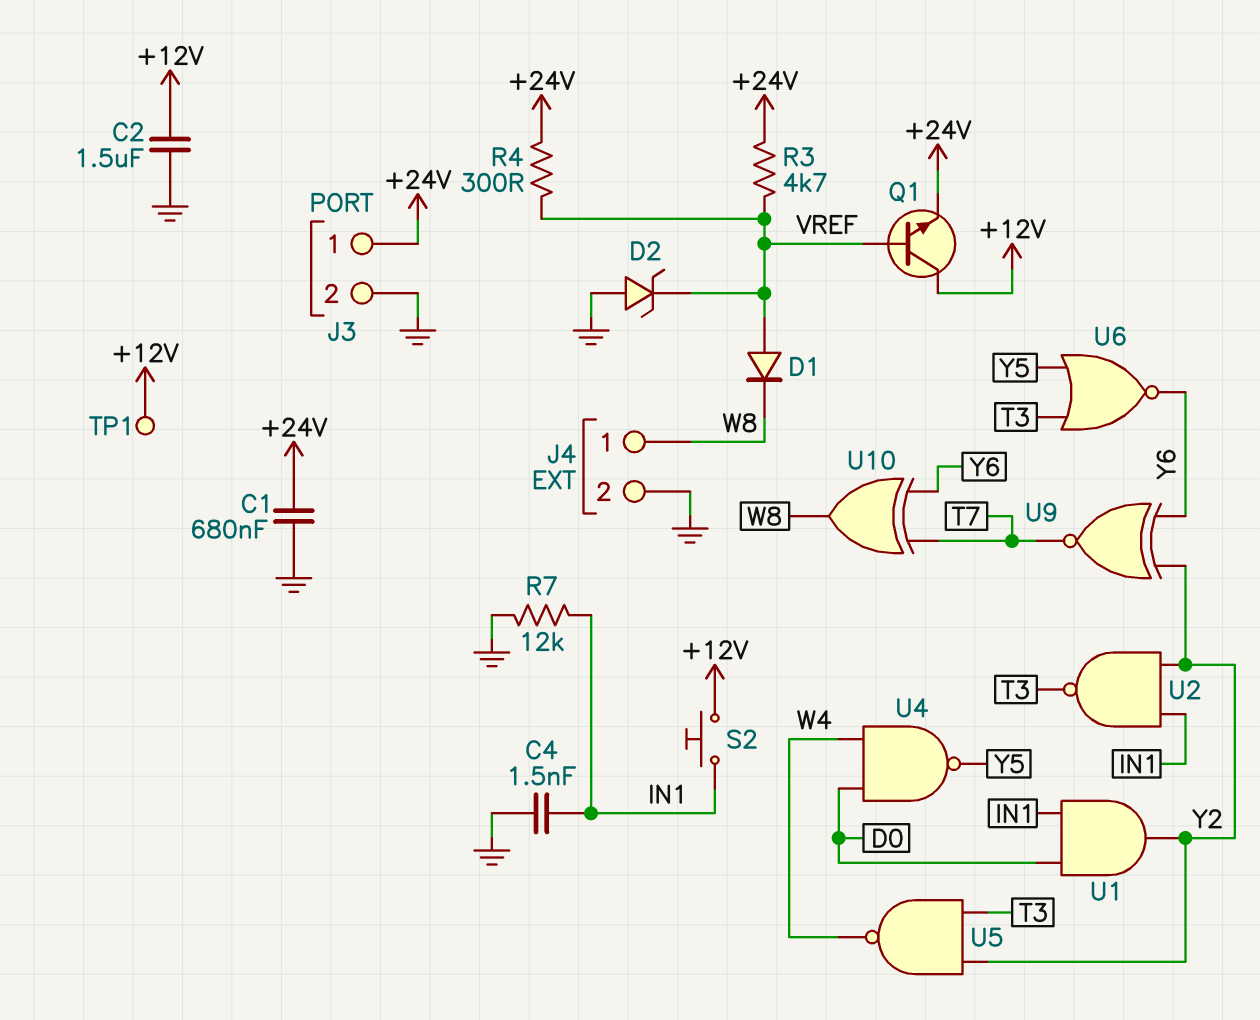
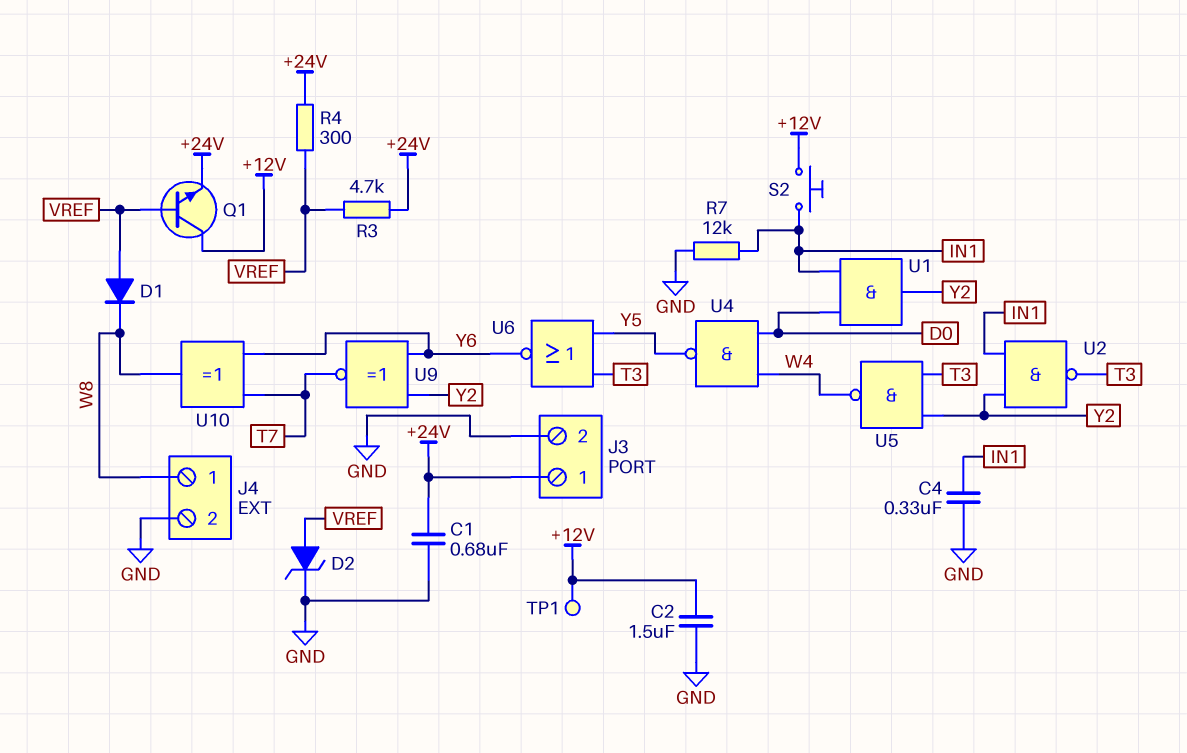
C4: 1.5nF (GND, IN1) -> 330nF (GND, IN1)
D2: zener (A GND, K VREF) -> zener (A VREF, K GND)

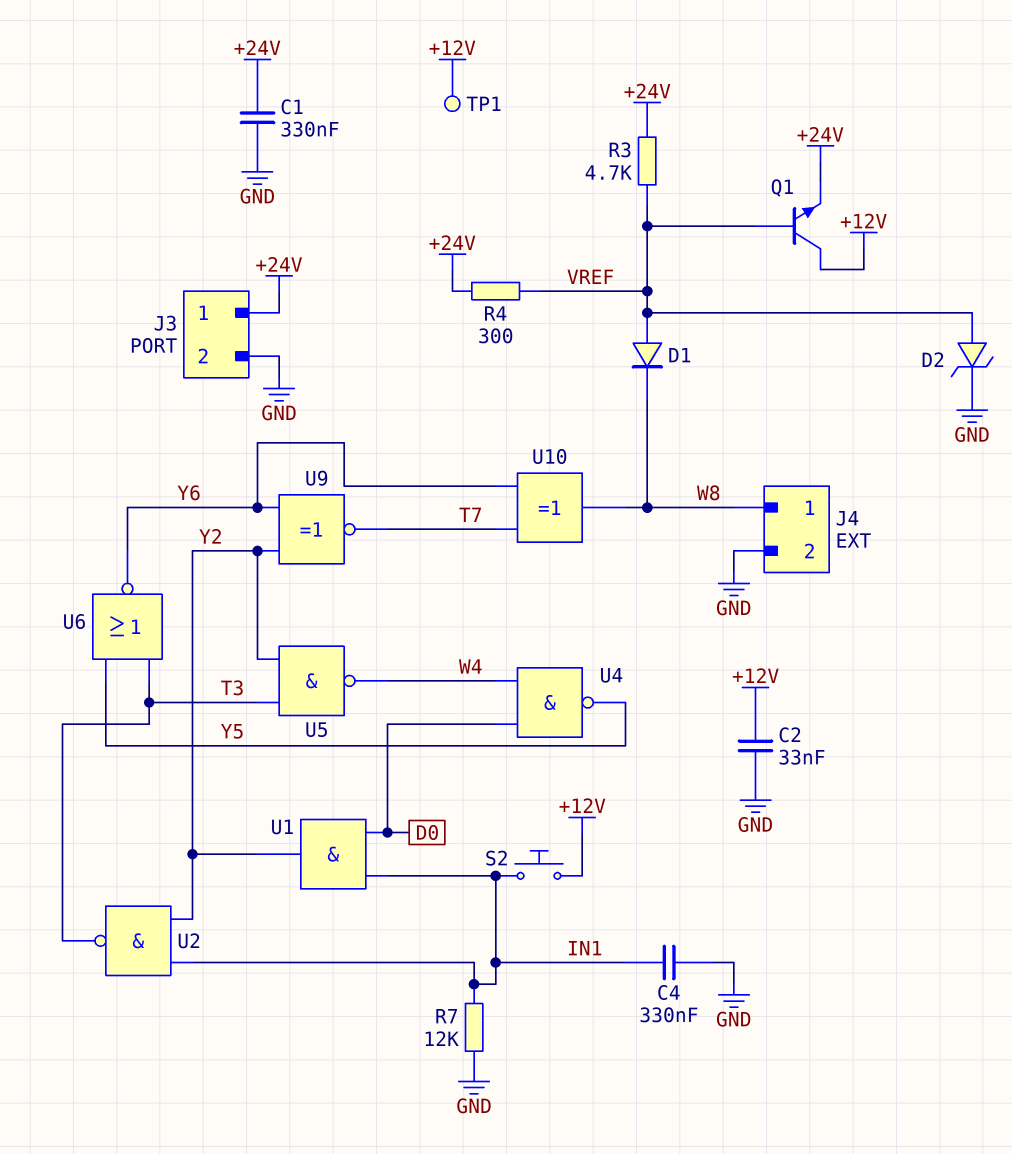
C1: 680nF (+24V, GND) -> 330nF (+24V, GND)
C2: 1.5uF (+12V, GND) -> 33nF (+12V, GND)

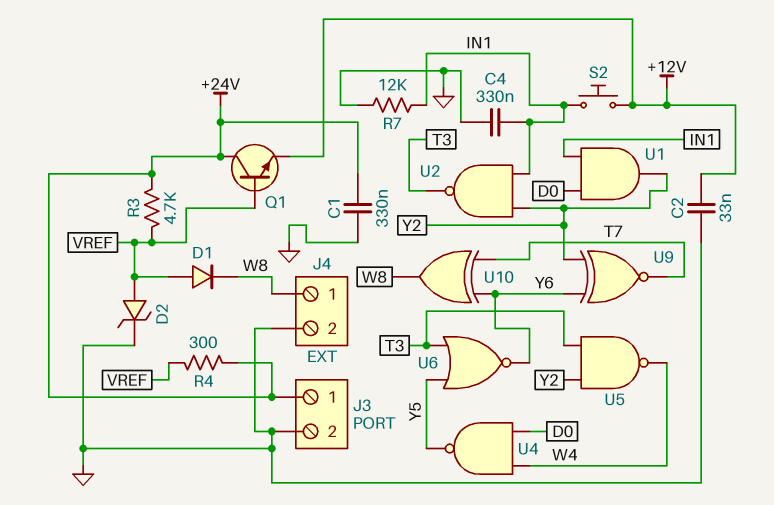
Q1: NPN (B VREF, C +12V, E +24V) -> NPN (B VREF, C +24V, E +12V)
TP1: test point (+12V) -> none

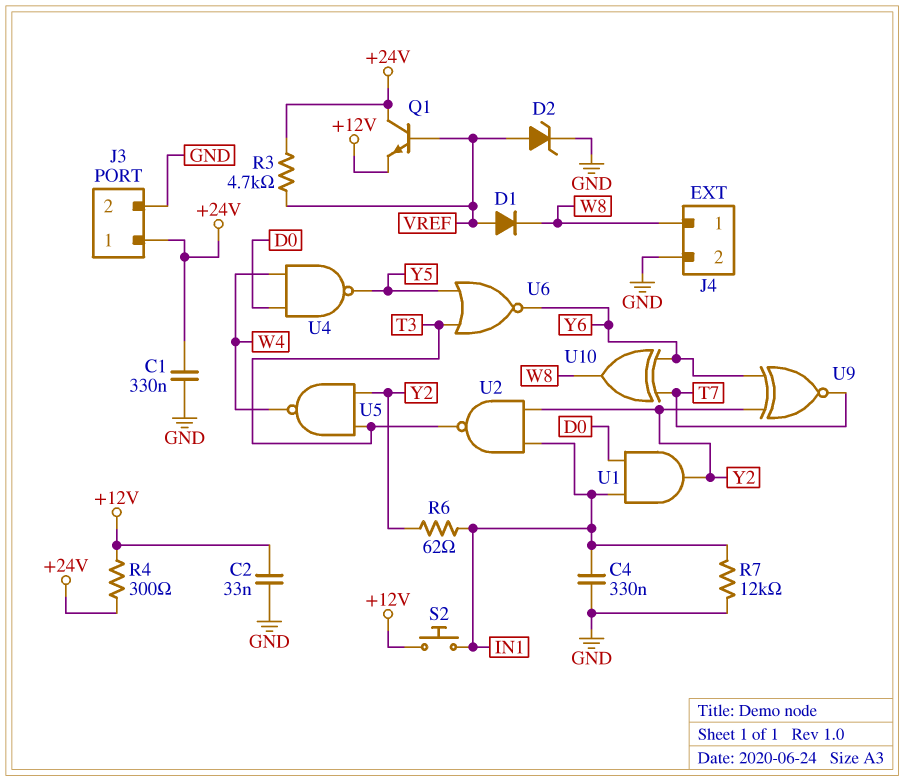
R4: 300 (+24V, VREF) -> 300 (+12V, +24V)
R6: none -> 62 (IN1, Y2)

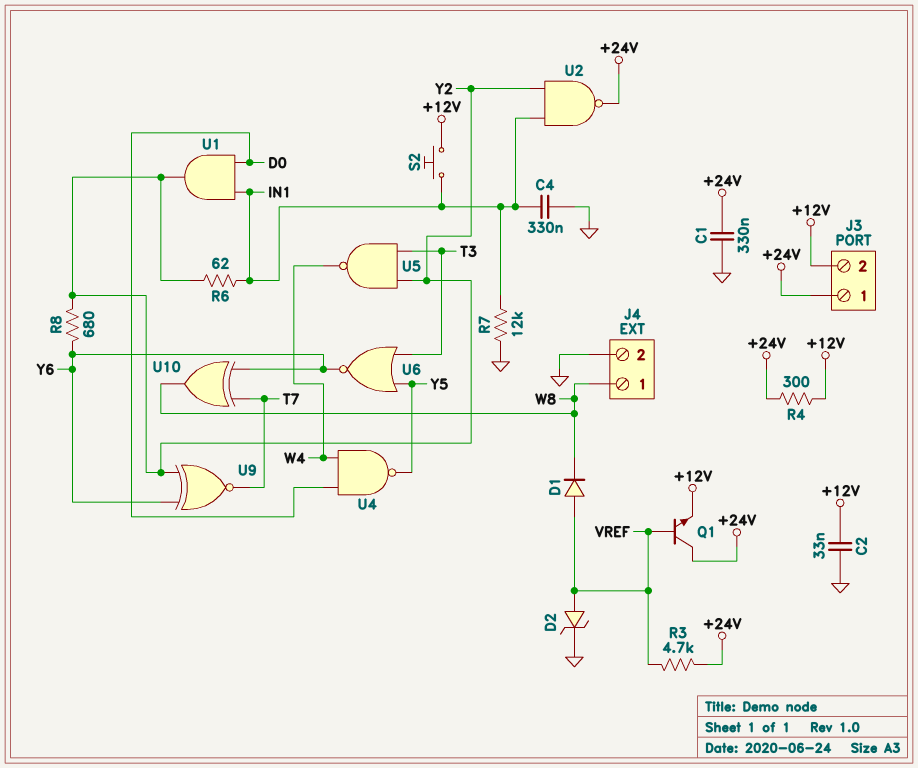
J3 pin 2: GND -> +12V
R8: none -> 680 (Y2, Y6)
U2: NAND (in IN1, in Y2, out T3) -> NAND (in IN1, in Y2, out +24V)

